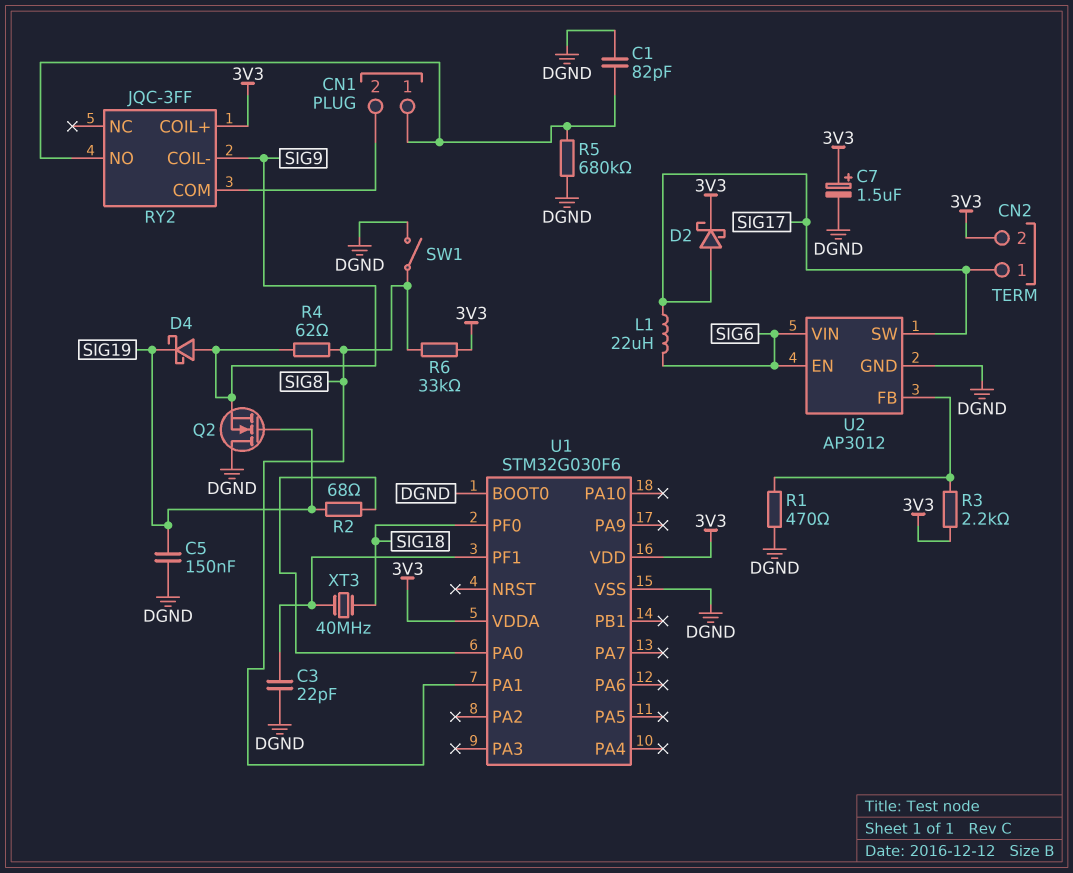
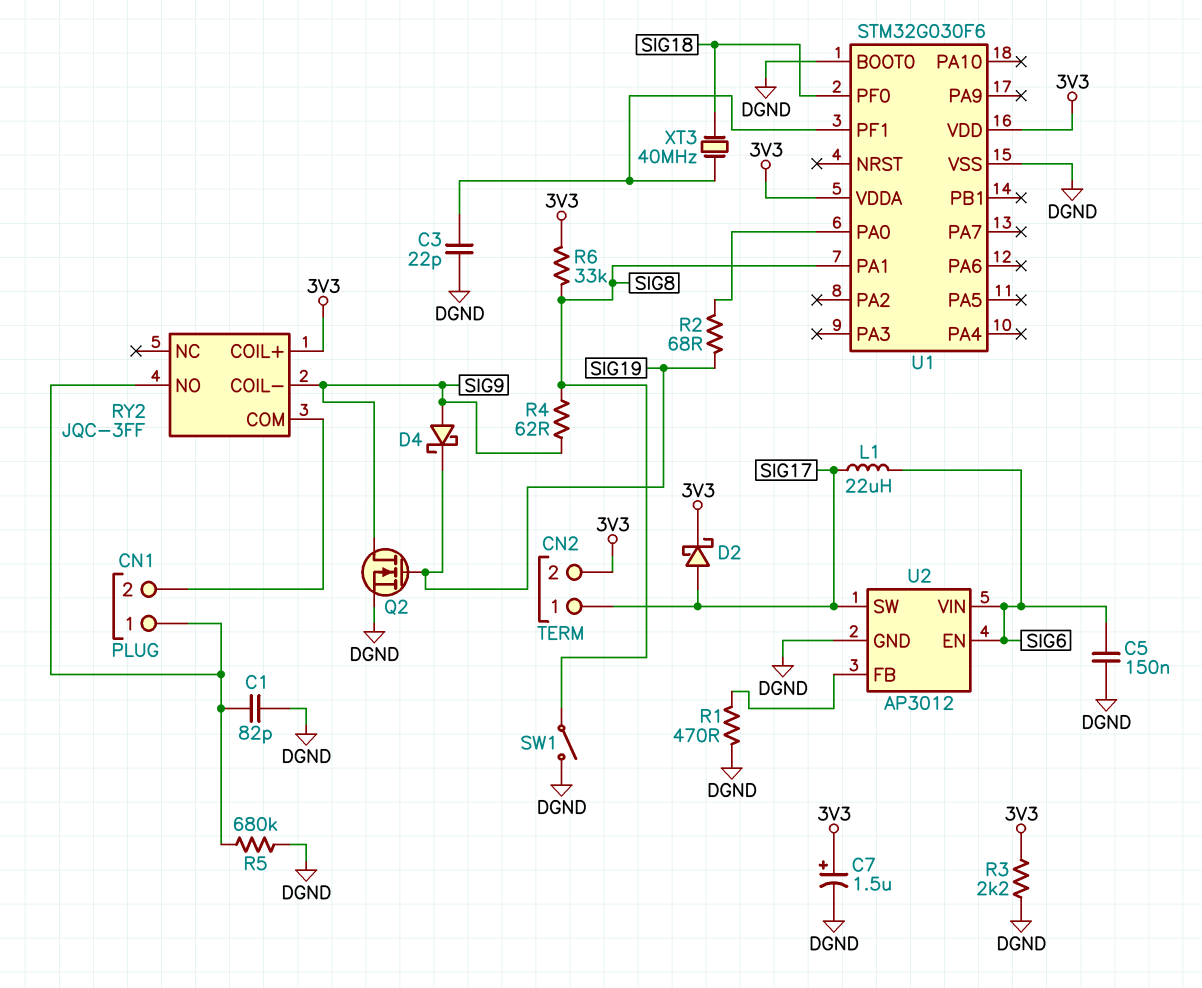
C5: 150nF (DGND, SIG19) -> 150nF (DGND, SIG6)
Q2: NMOS (G SIG19, D DGND, S SIG9) -> NMOS (G SIG19, D SIG9, S DGND)
R3: 2.2k (3V3, U2/FB) -> 2.2k (3V3, DGND)

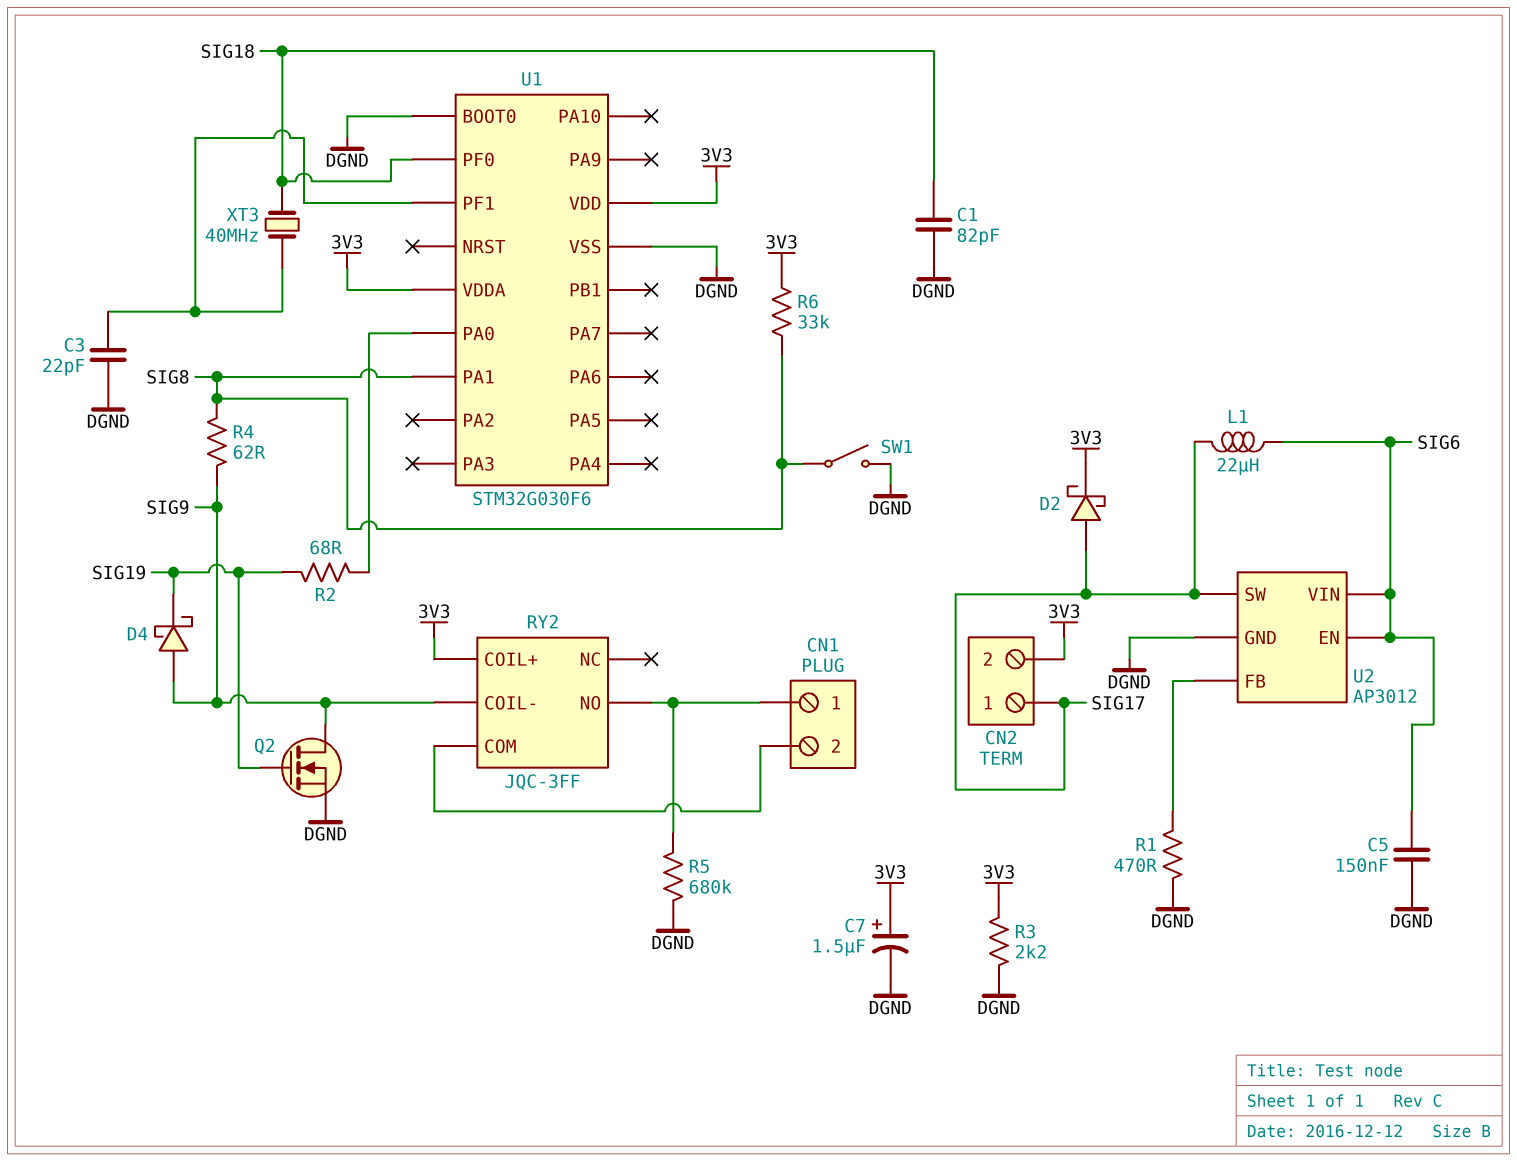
C1: 82pF (CN1/1, DGND) -> 82pF (DGND, SIG18)

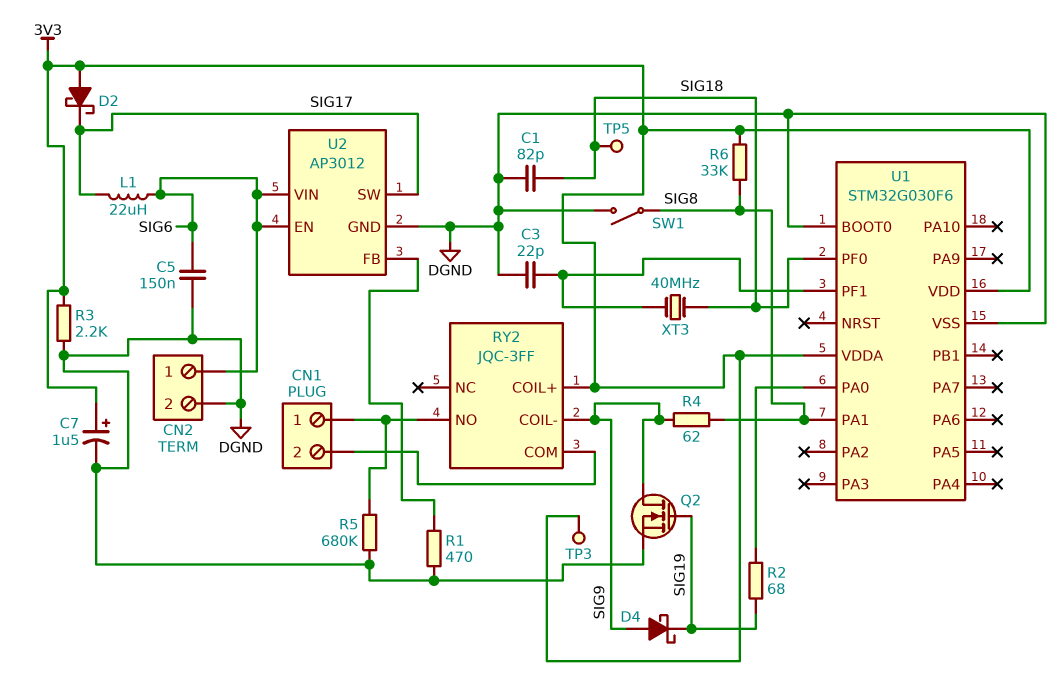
CN2 pin 1: SIG17 -> SIG6
CN2 pin 2: 3V3 -> DGND
D2: schottky (A SIG17, K 3V3) -> schottky (A 3V3, K SIG17)
TP3: none -> test point (3V3)
TP5: none -> test point (SIG18)

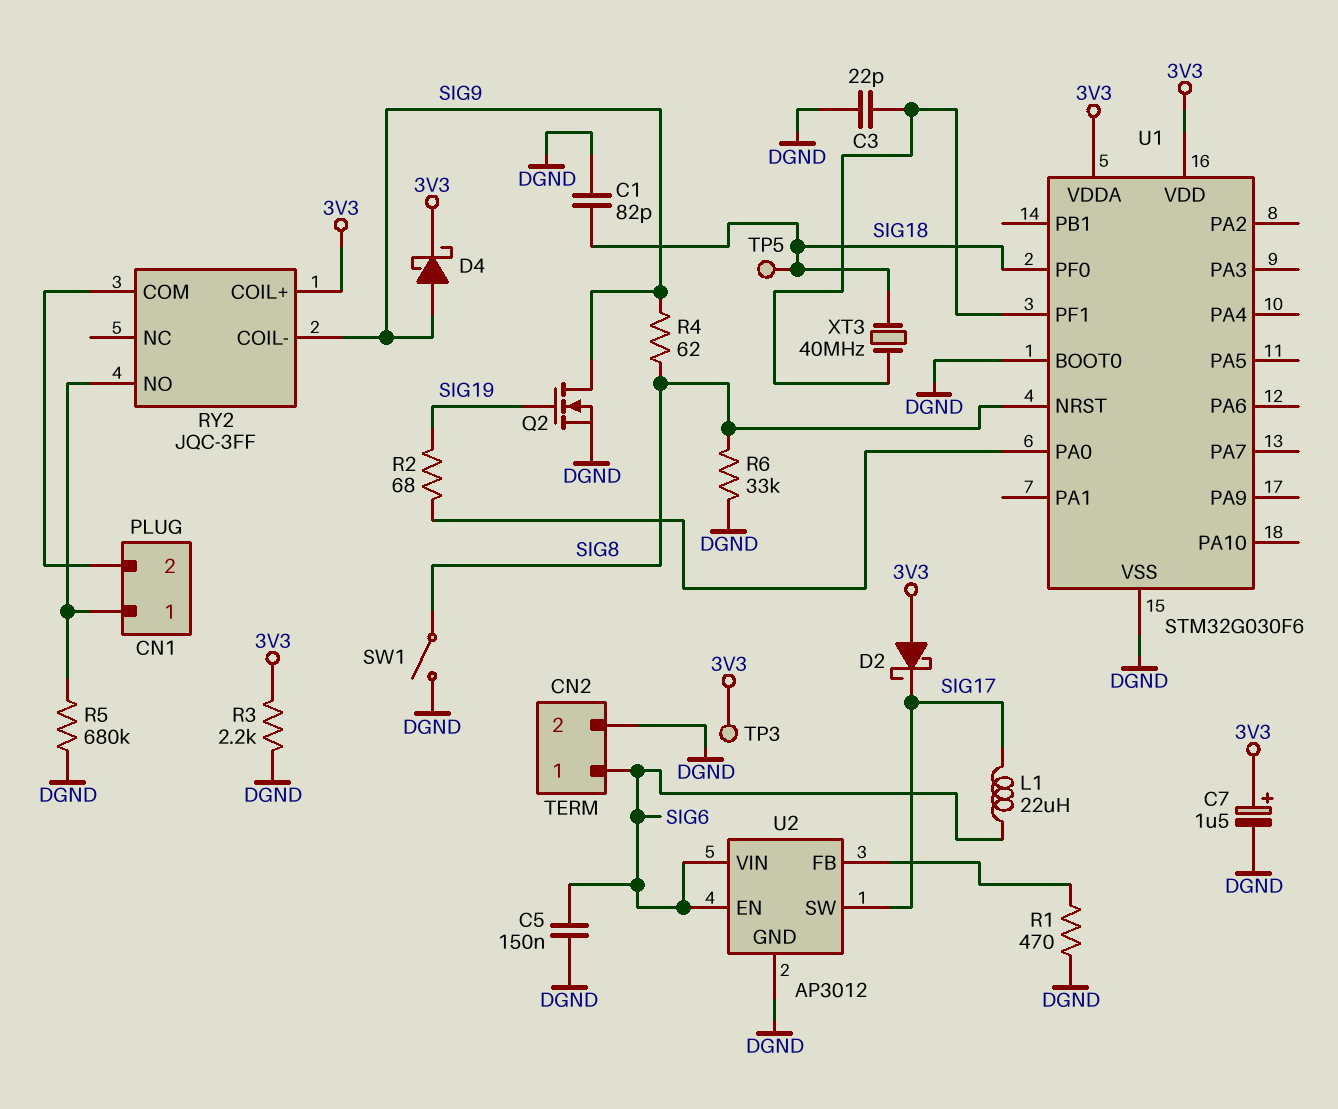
D4: schottky (A SIG9, K SIG19) -> schottky (A SIG9, K 3V3)
R6: 33k (3V3, SIG8) -> 33k (DGND, SIG8)
U1 pin NRST: none -> SIG8
U1 pin PA1: SIG8 -> none

